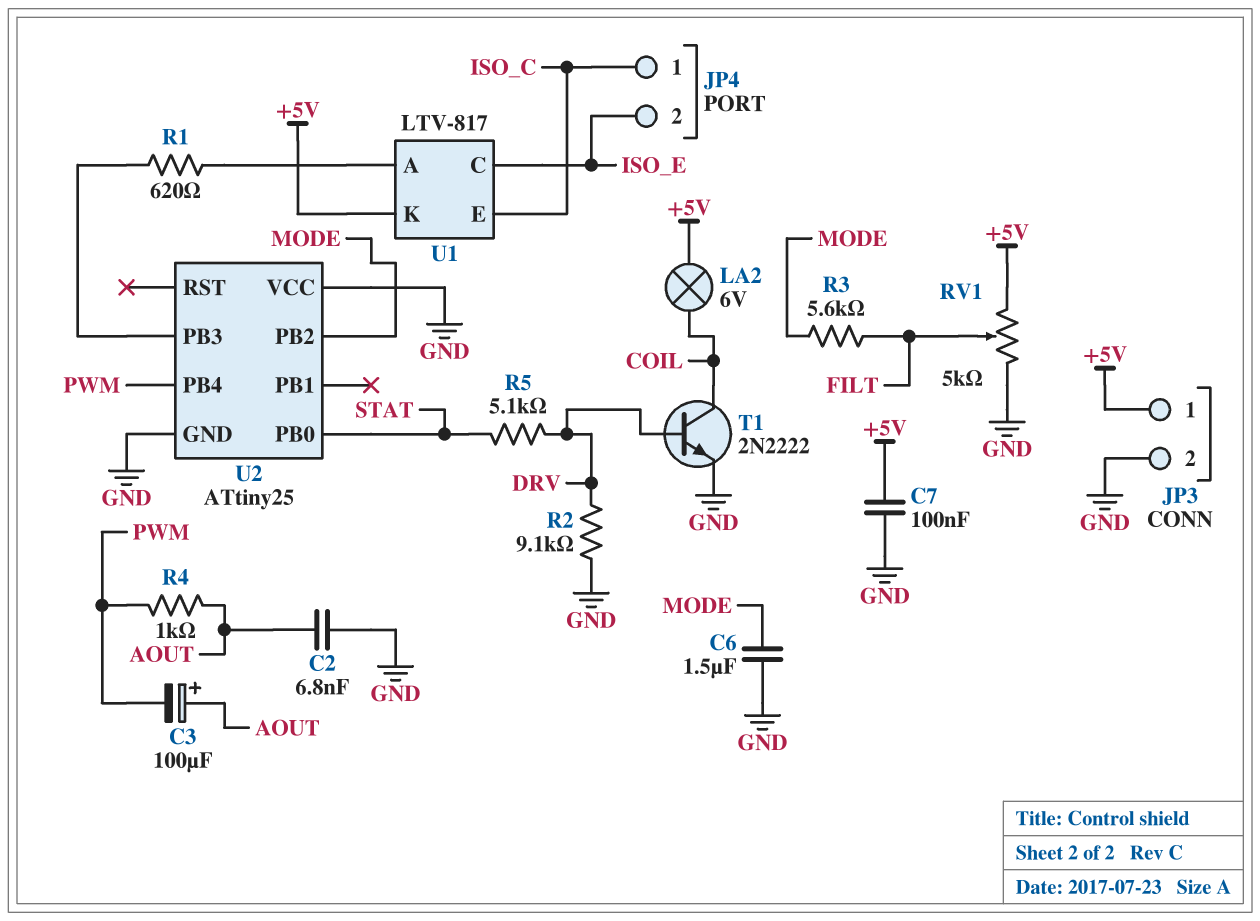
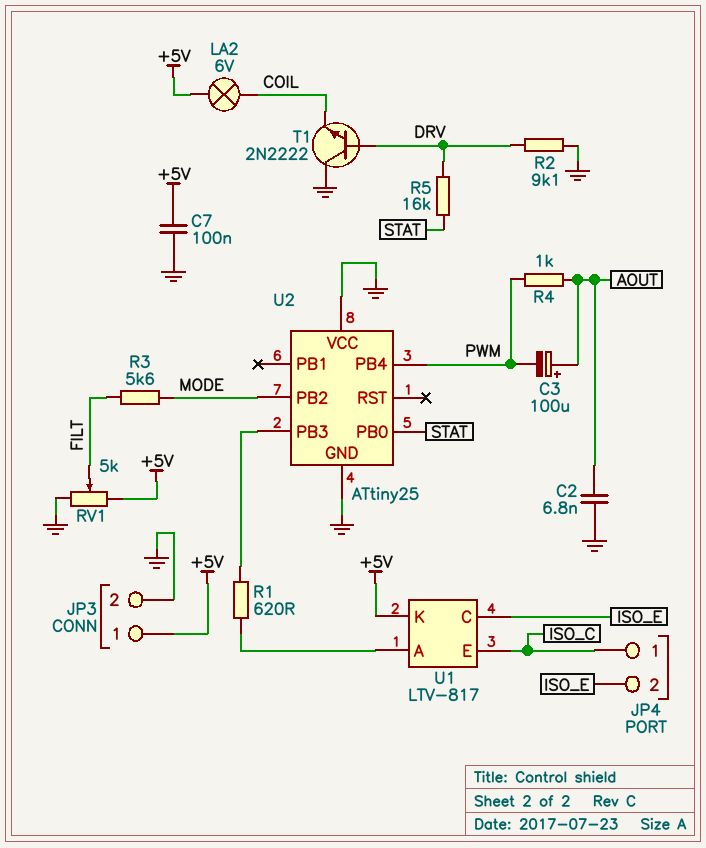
C6: 1.5uF (GND, MODE) -> none
R5: 5.1k (DRV, STAT) -> 16k (DRV, STAT)
T1: NPN 2N2222 (B DRV, C COIL, E GND) -> NPN 2N2222 (B DRV, C GND, E COIL)

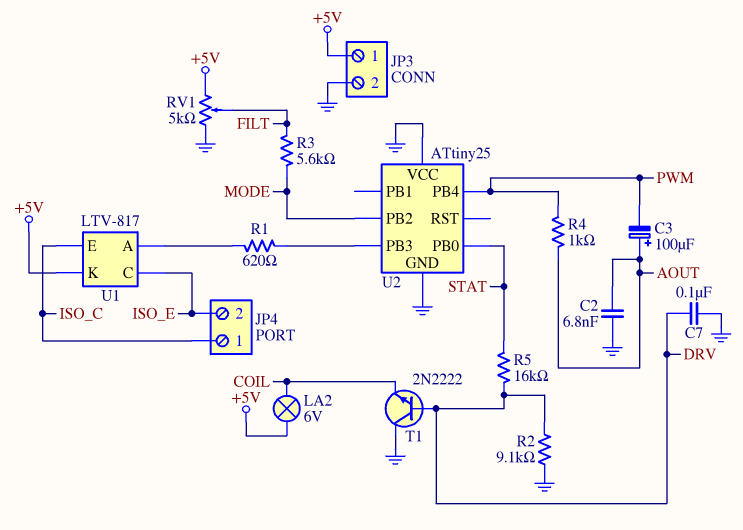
C7: 100nF (+5V, GND) -> 100nF (DRV, GND)

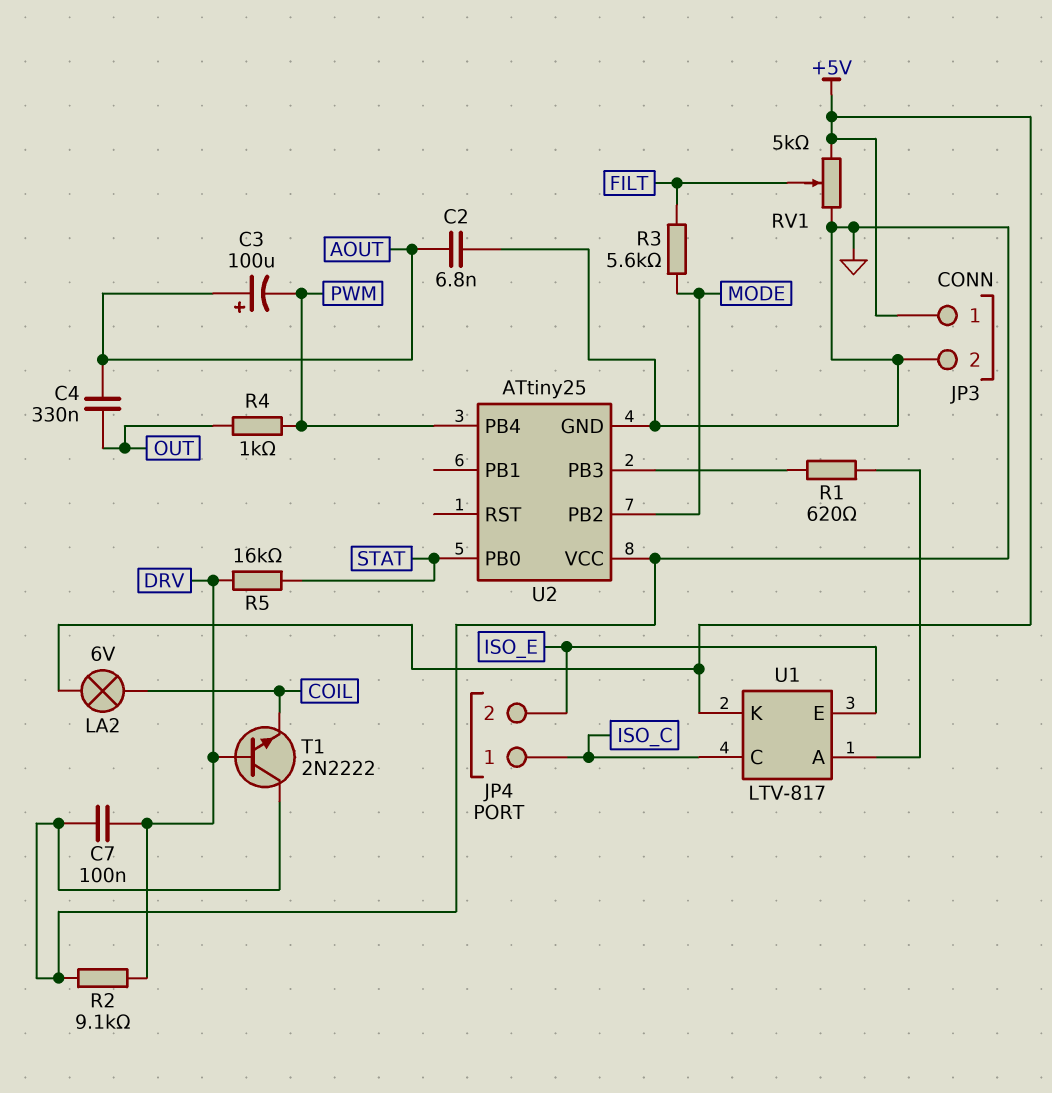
C4: none -> 330nF (AOUT, OUT)
R4: 1k (AOUT, PWM) -> 1k (OUT, PWM)
U1 pin C: ISO_E -> ISO_C
U1 pin E: ISO_C -> ISO_E

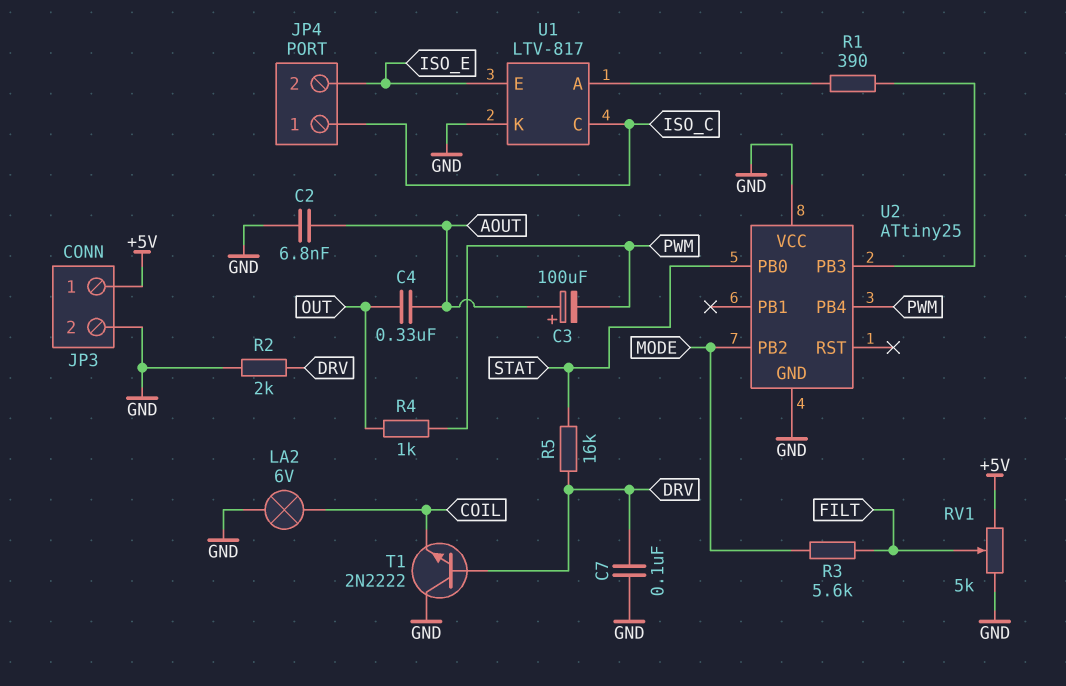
LA2: lamp 6V (+5V, COIL) -> lamp 6V (COIL, GND)
R1: 620 (U1/A, U2/PB3) -> 390 (U1/A, U2/PB3)
R2: 9.1k (DRV, GND) -> 2k (DRV, GND)
U1 pin K: +5V -> GND

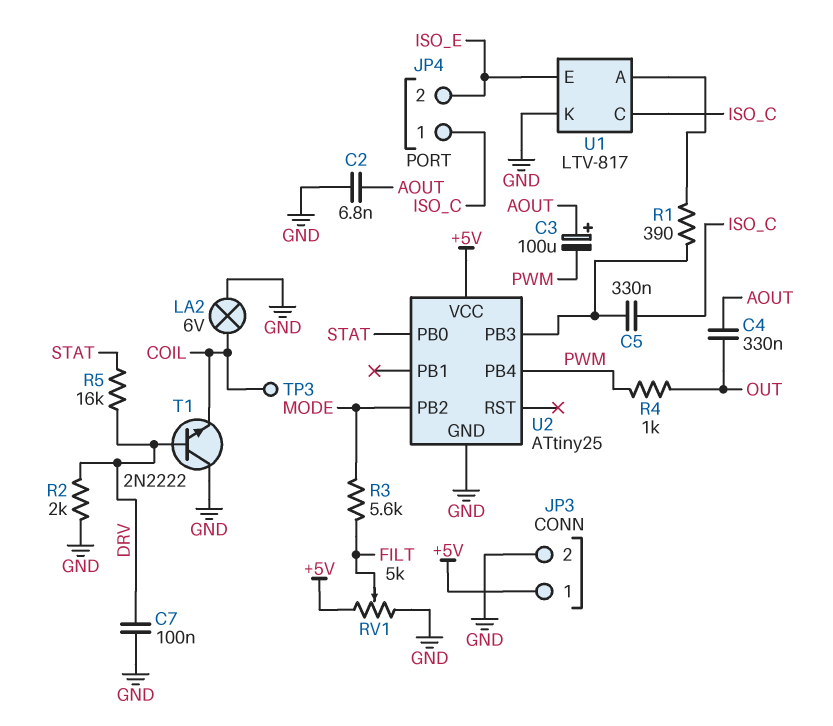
C5: none -> 330nF (ISO_C, U2/PB3)
TP3: none -> test point (COIL)
U2 pin VCC: GND -> +5V

